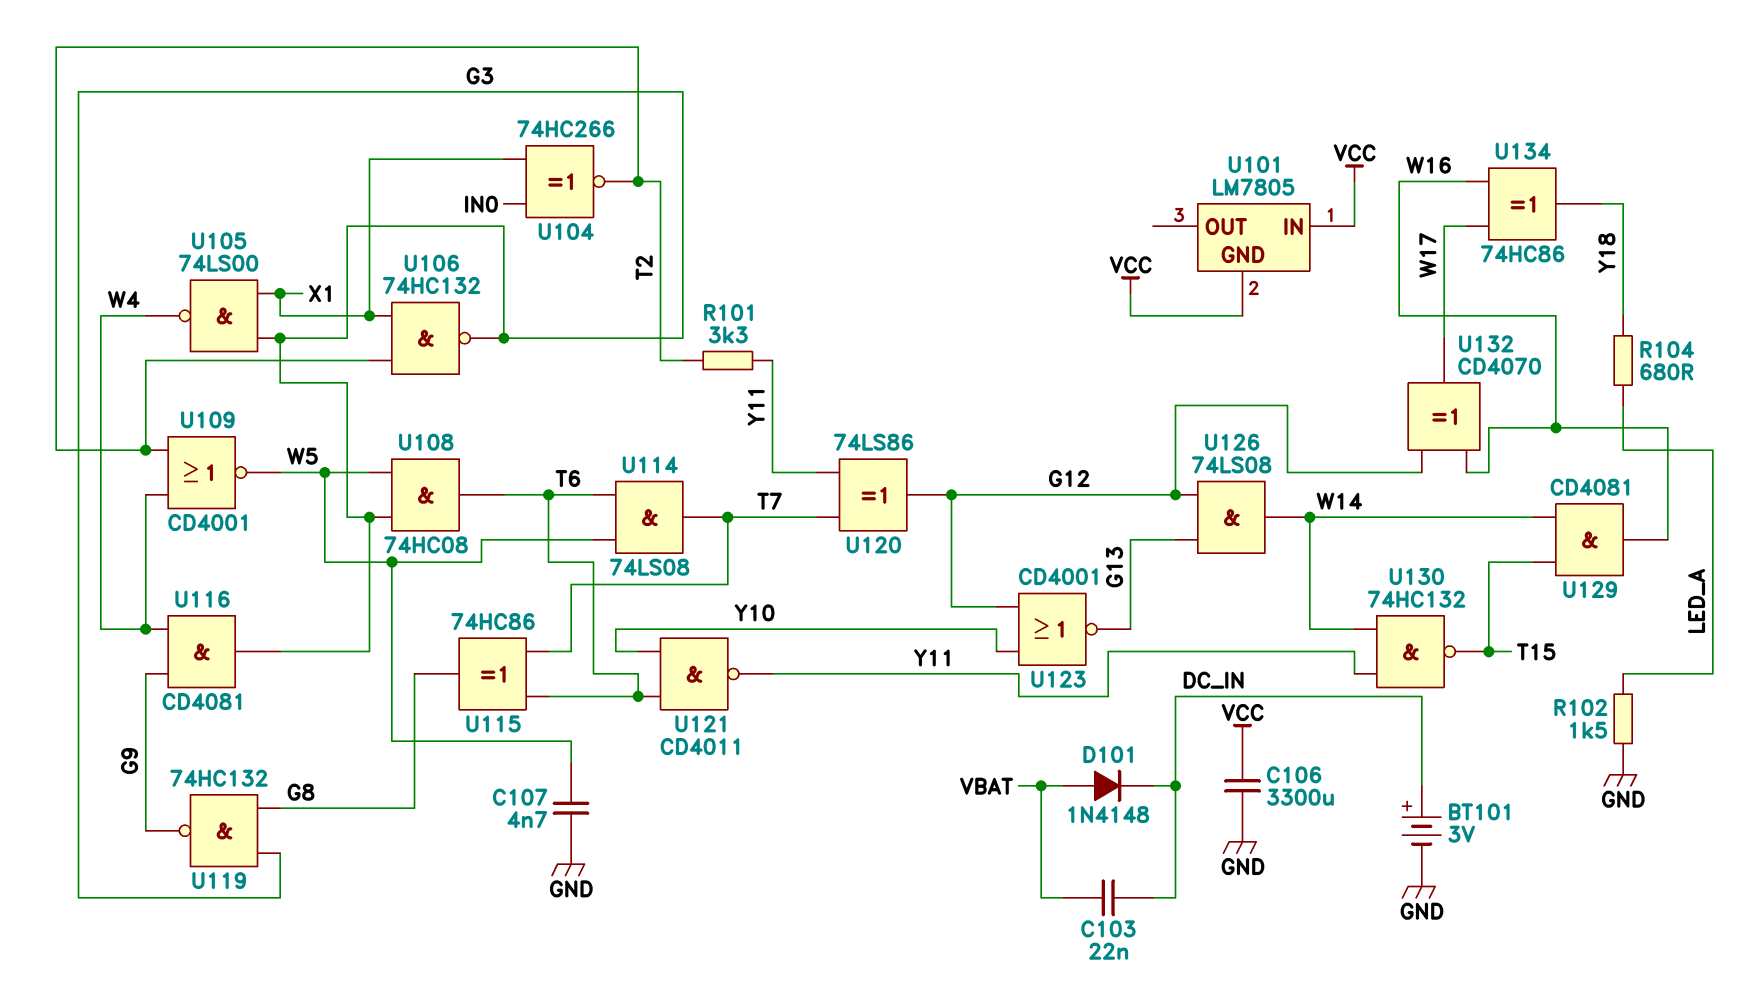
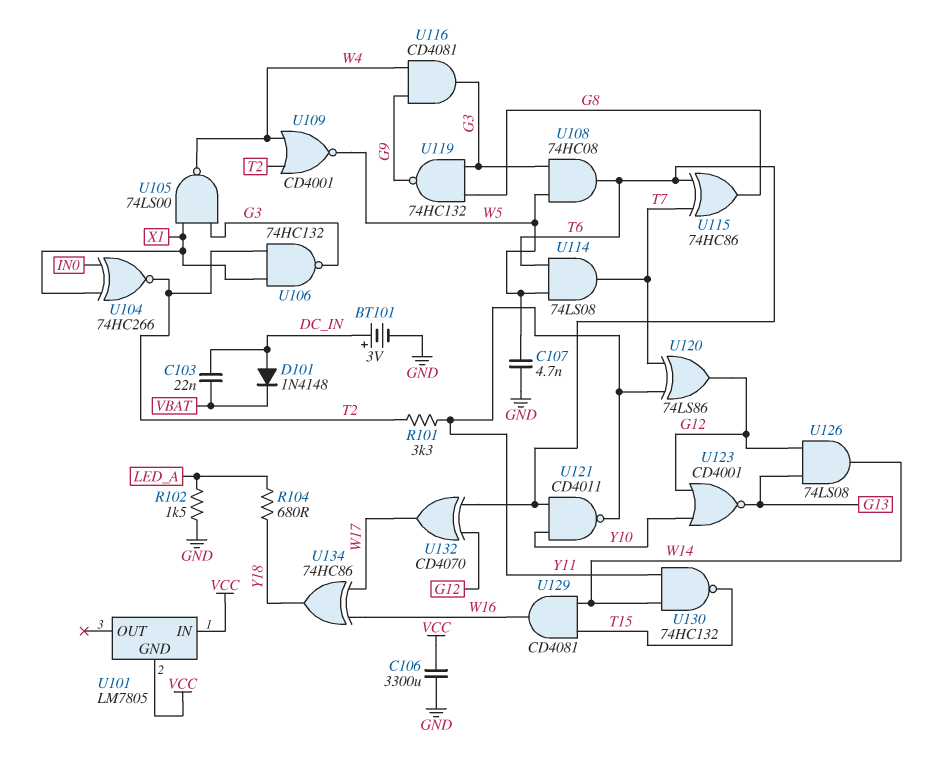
D101: diode 1N4148 (A VBAT, K DC_IN) -> diode 1N4148 (A DC_IN, K VBAT)
U132: XOR CD4070 (in G12, in W16, out W17) -> XOR CD4070 (in G12, in T6, out W17)

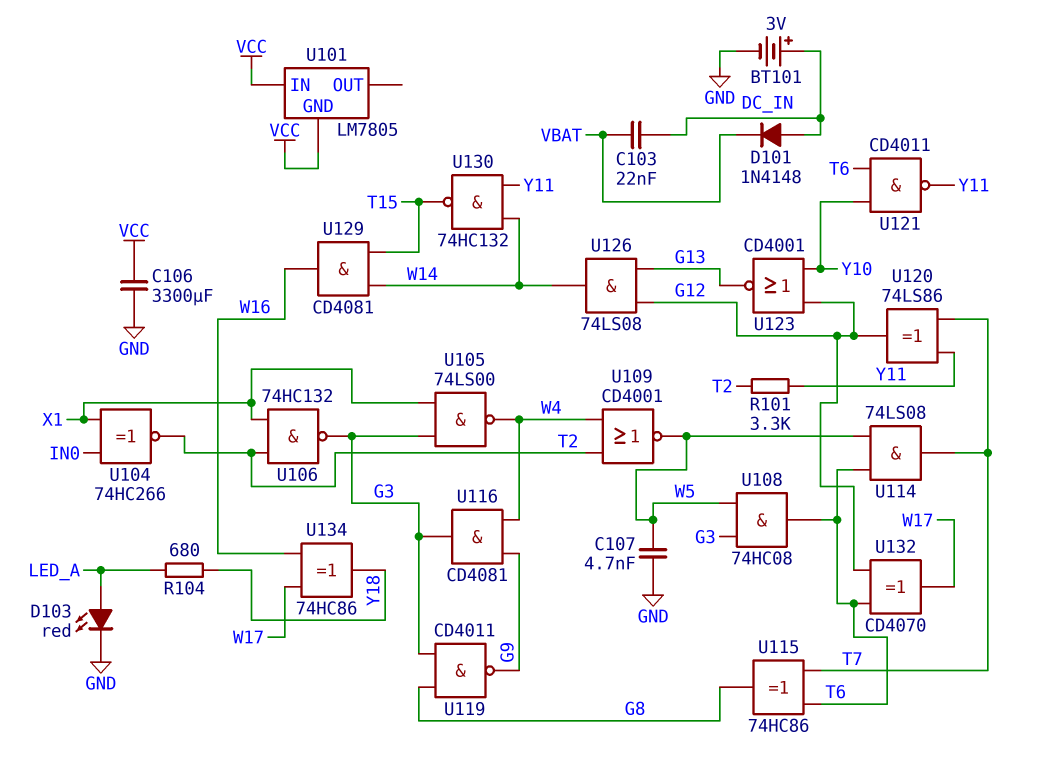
D103: none -> LED red (A LED_A, K GND)
R102: 1.5k (GND, LED_A) -> none
U119: NAND 74HC132 (in G3, in G8, out G9) -> NAND CD4011 (in G3, in G8, out G9)

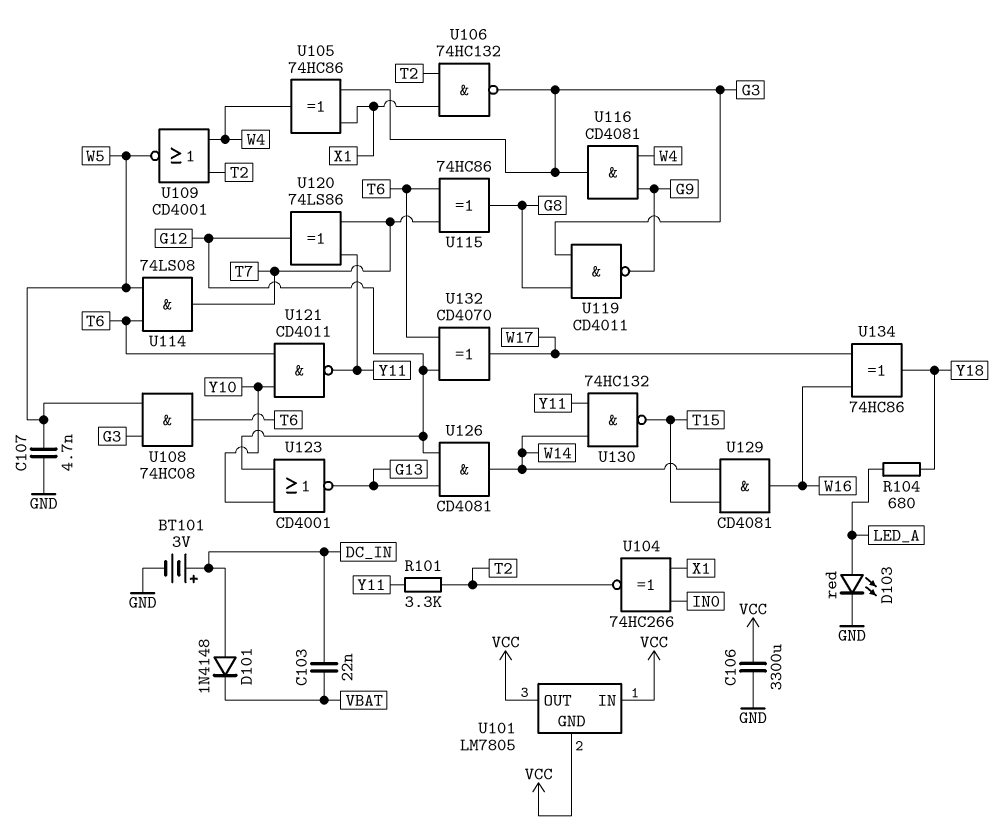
U101 pin OUT: none -> VCC
U105: NAND 74LS00 (in G3, in X1, out W4) -> XOR 74HC86 (in G3, in X1, out W4)
U126: AND 74LS08 (in G12, in G13, out W14) -> AND CD4081 (in G12, in G13, out W14)

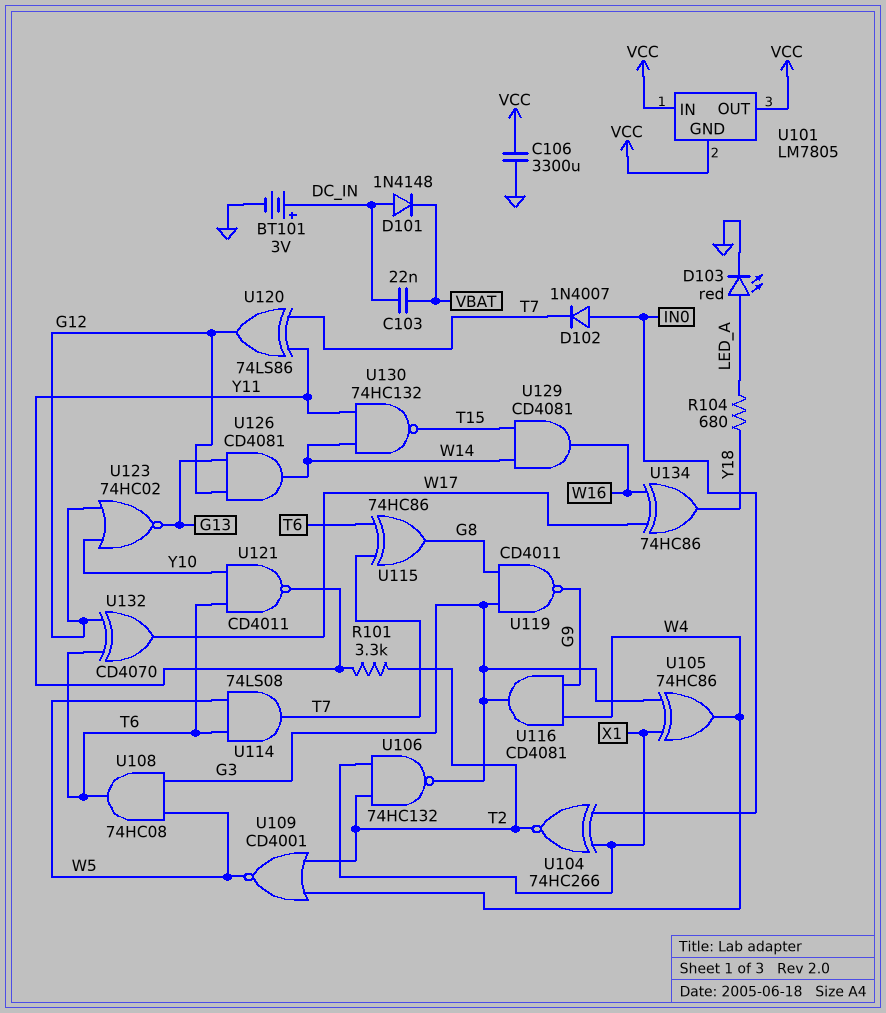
C107: 4.7nF (GND, W5) -> none
D102: none -> diode 1N4007 (A IN0, K T7)
U123: NOR CD4001 (in G12, in Y10, out G13) -> NOR 74HC02 (in G12, in Y10, out G13)

